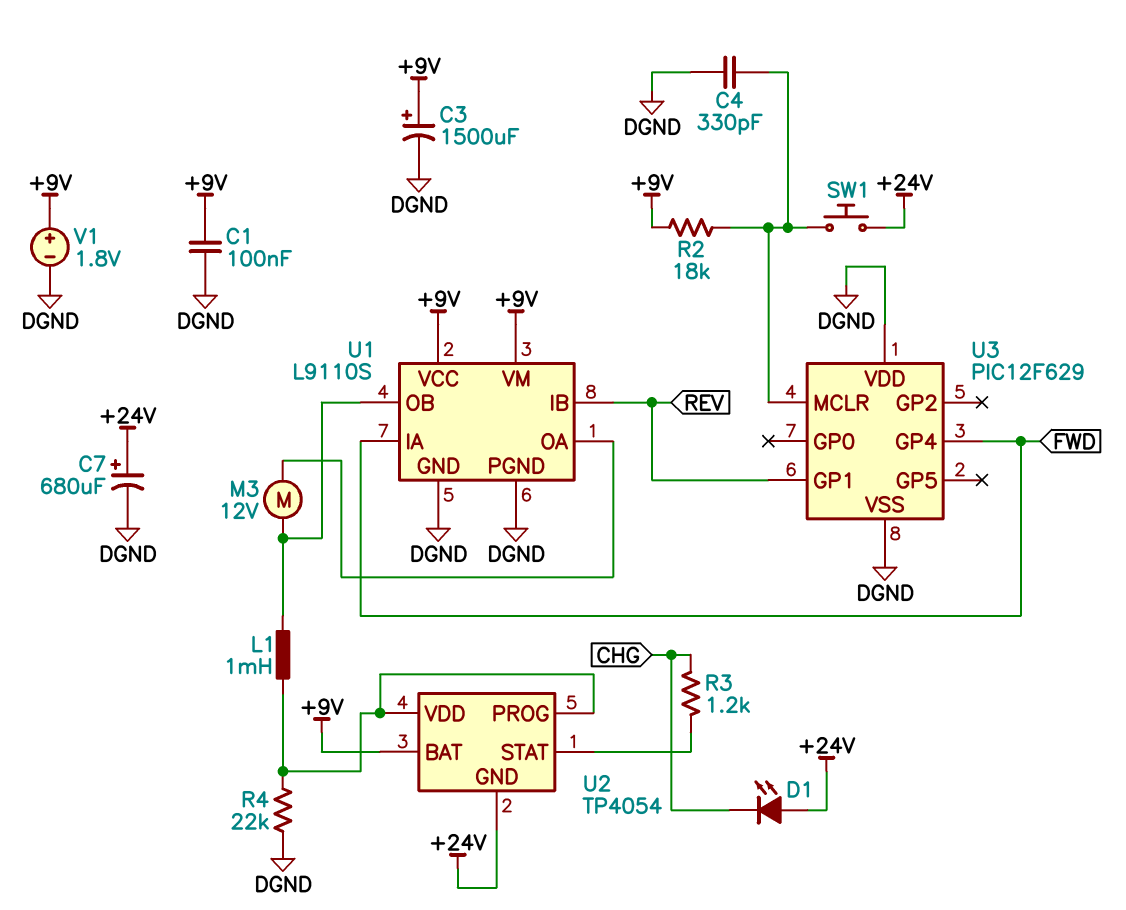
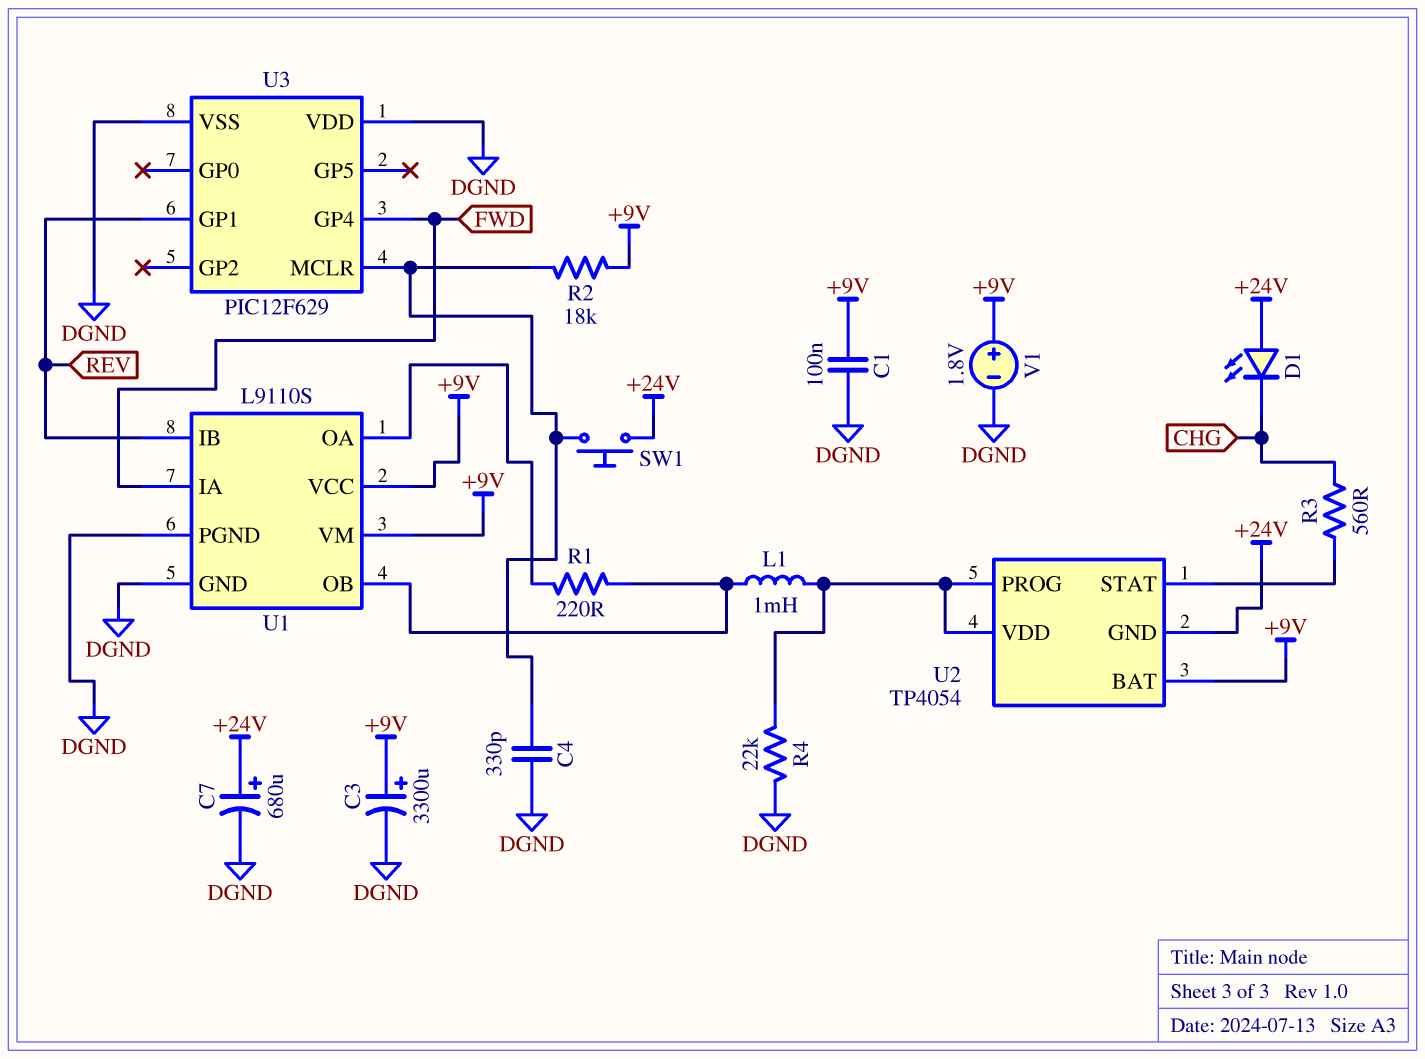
C3: 1500uF (plus +9V, minus DGND) -> 3300uF (plus +9V, minus DGND)
M3: motor 12V (U1/OA, U1/OB) -> none
R1: none -> 220 (U1/OA, U1/OB)
R3: 1.2k (CHG, U2/STAT) -> 560 (CHG, U2/STAT)

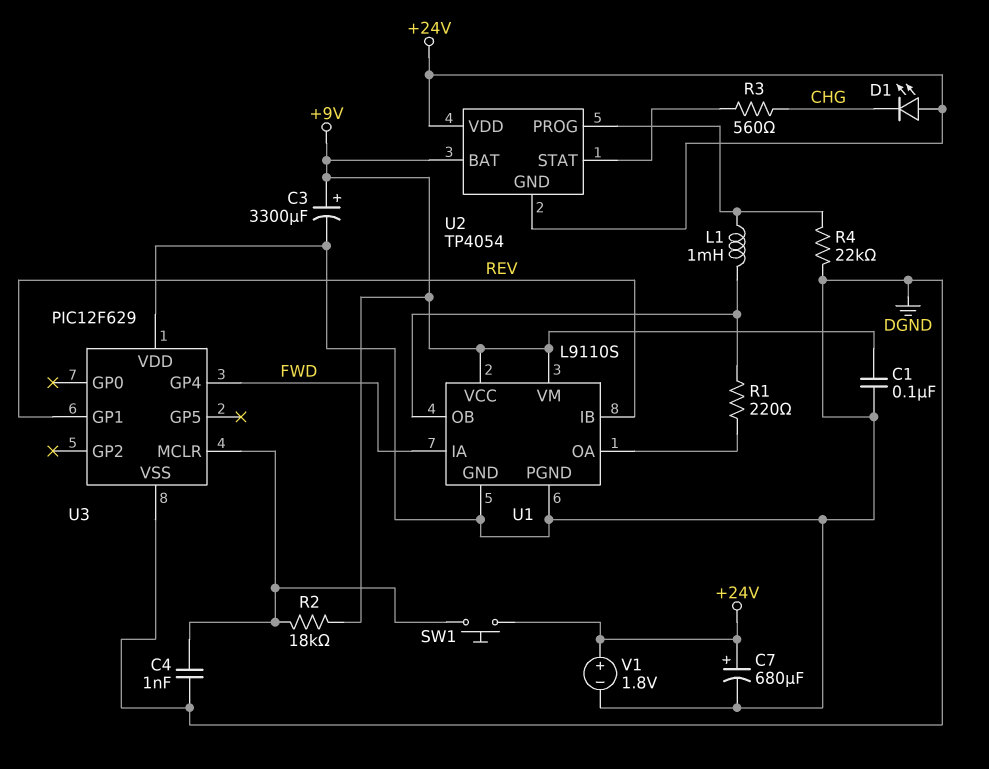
C4: 330pF (DGND, U3/MCLR) -> 1nF (DGND, U3/MCLR)
U2 pin VDD: U2/PROG -> +24V
V1: 1.8V (plus +9V, minus DGND) -> 1.8V (plus +24V, minus DGND)

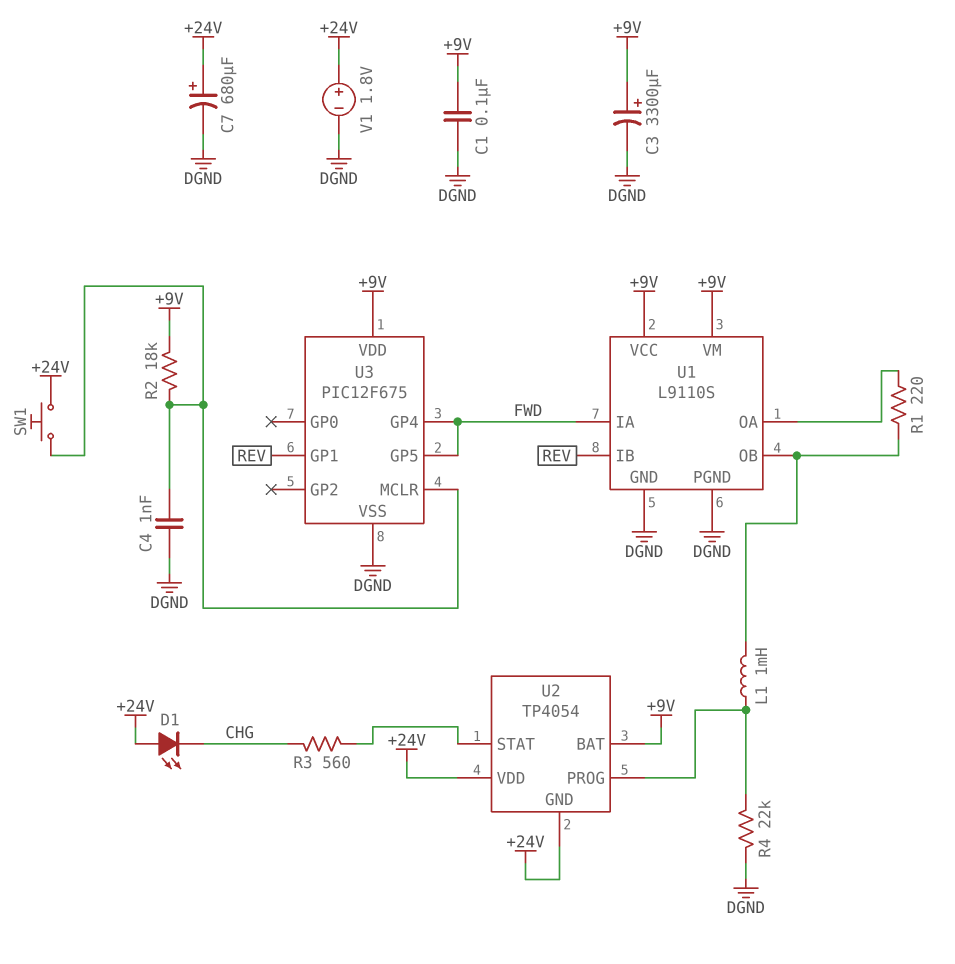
U3: PIC12F629 -> PIC12F675
U3 pin GP5: none -> FWD
U3 pin VDD: DGND -> +9V

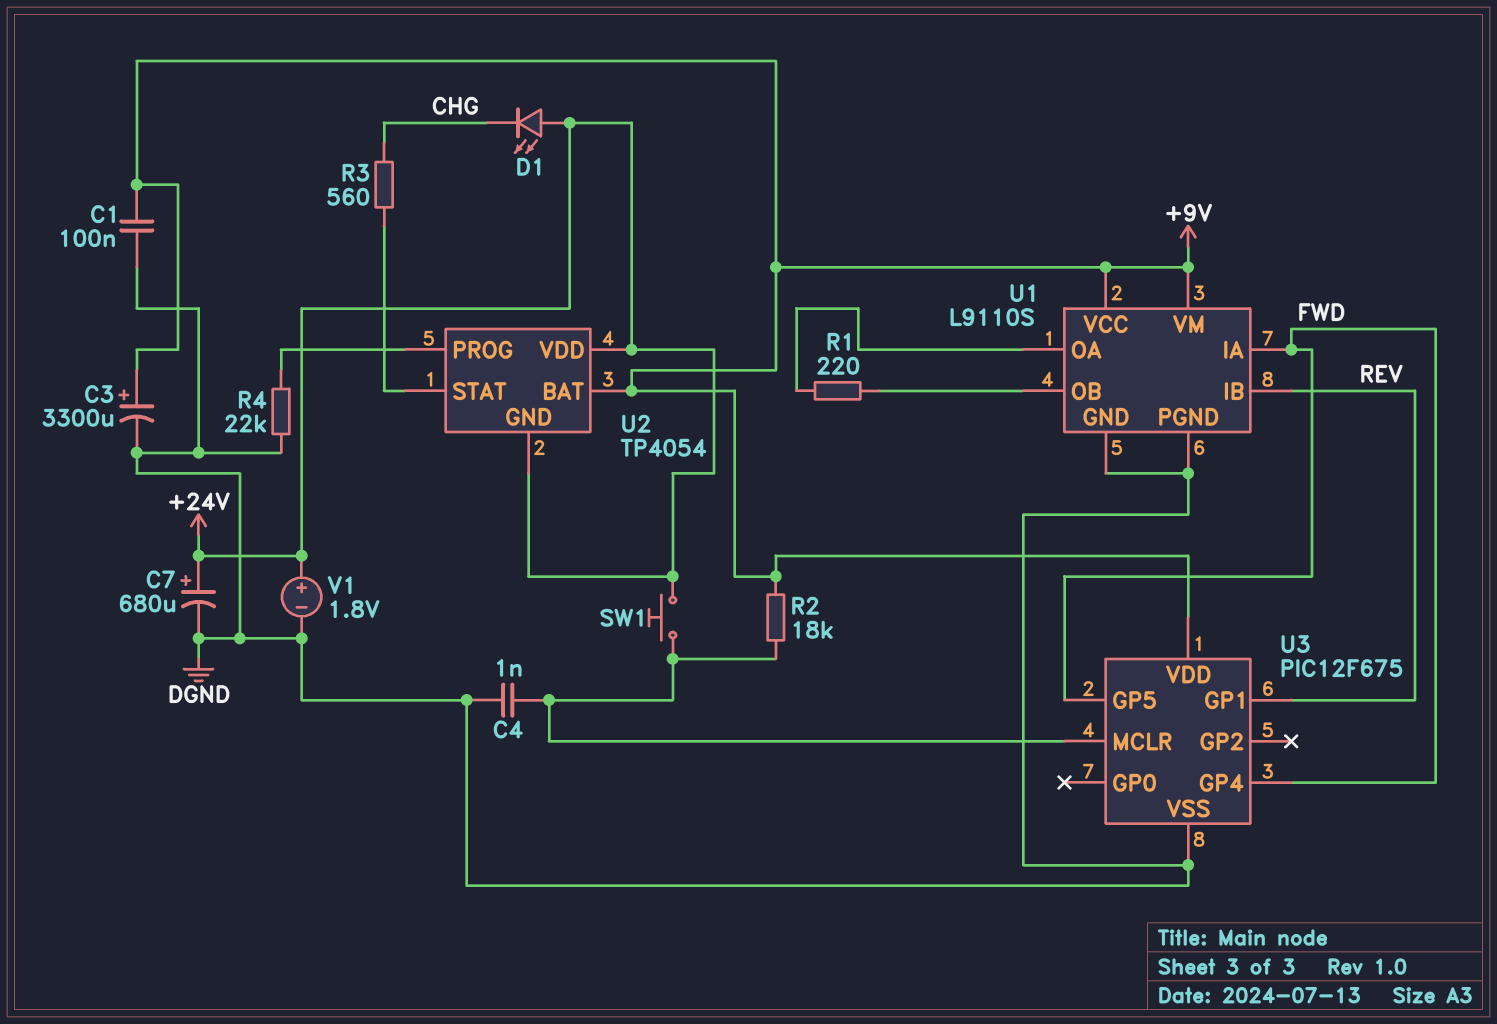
L1: 1mH (U1/OB, U2/PROG) -> none

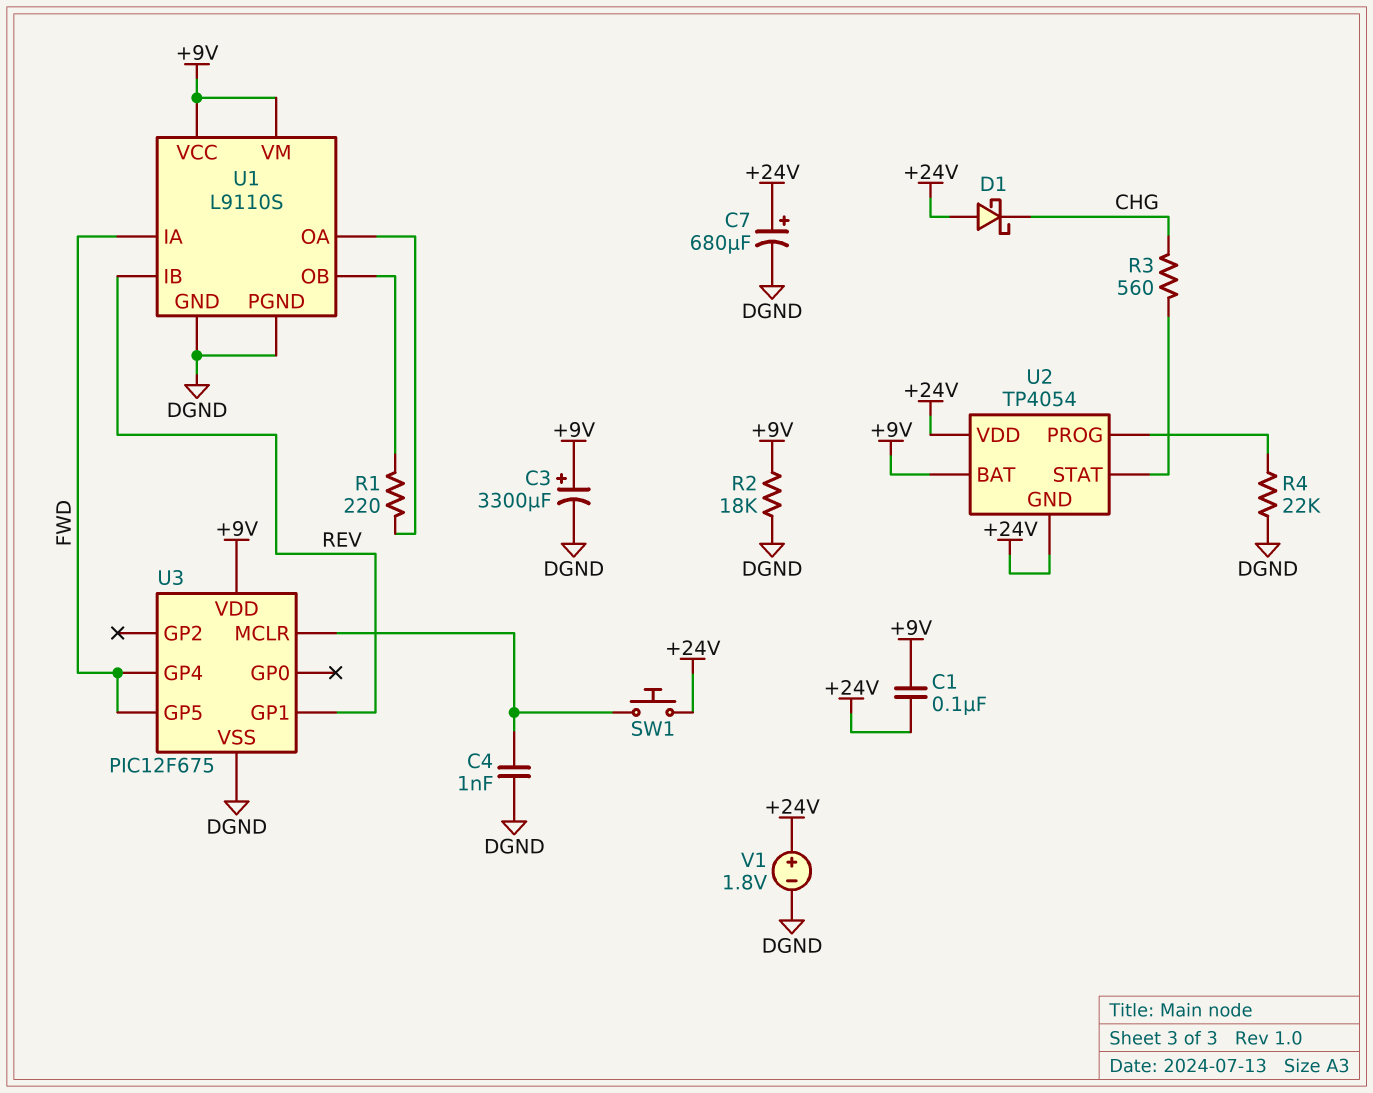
C1: 100nF (+9V, DGND) -> 100nF (+9V, +24V)
D1: LED (A +24V, K CHG) -> schottky (A +24V, K CHG)
R2: 18k (+9V, U3/MCLR) -> 18k (+9V, DGND)

